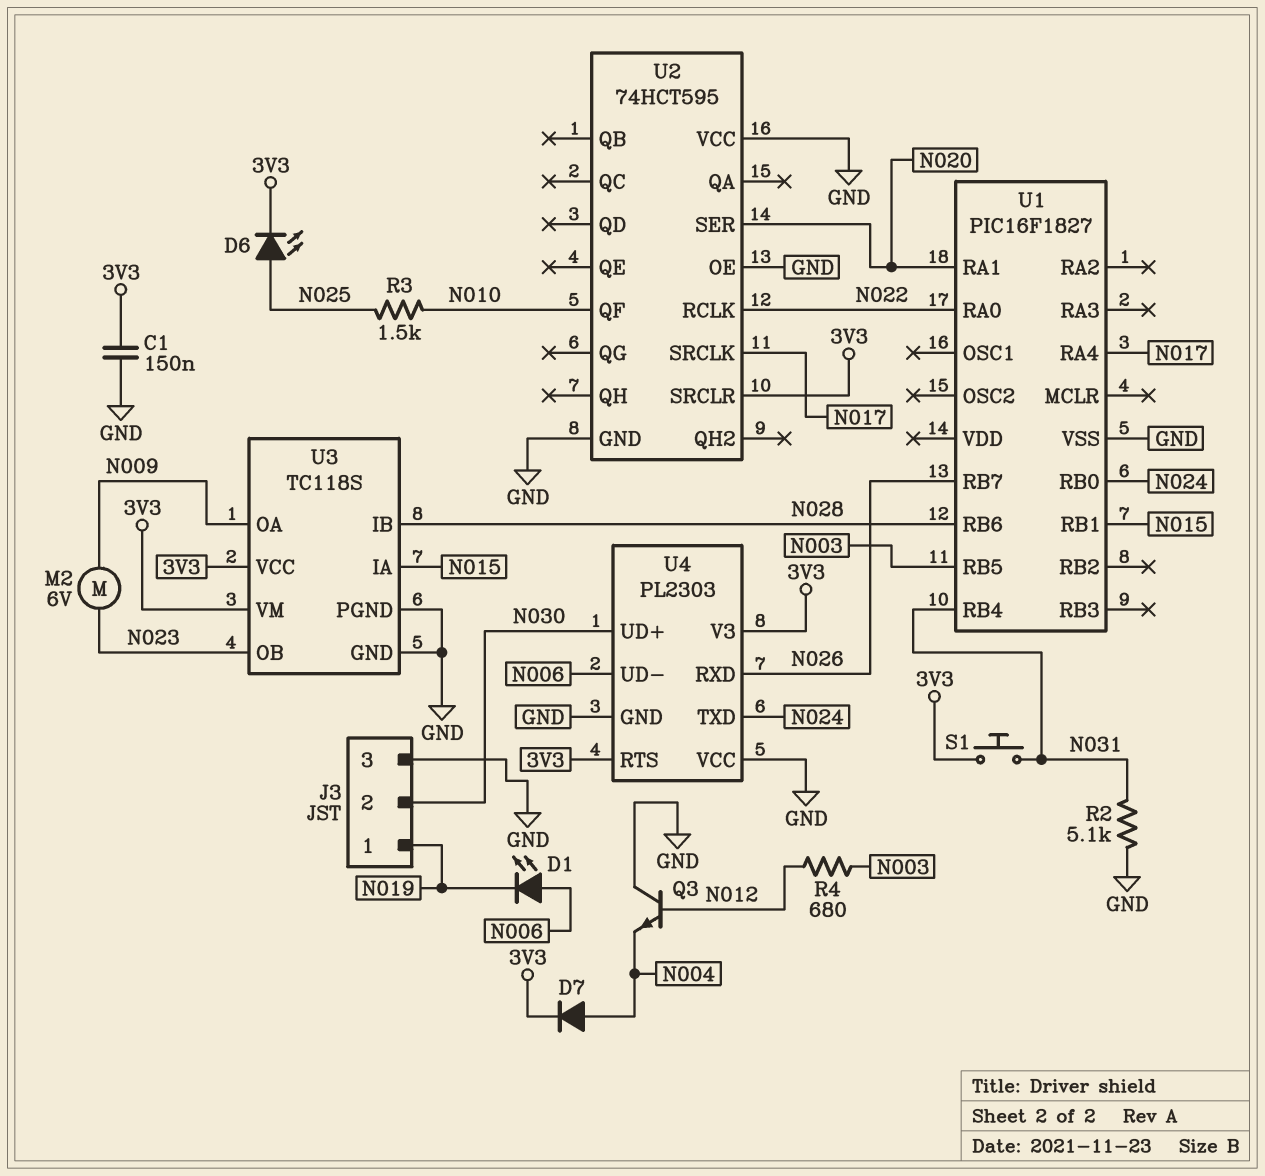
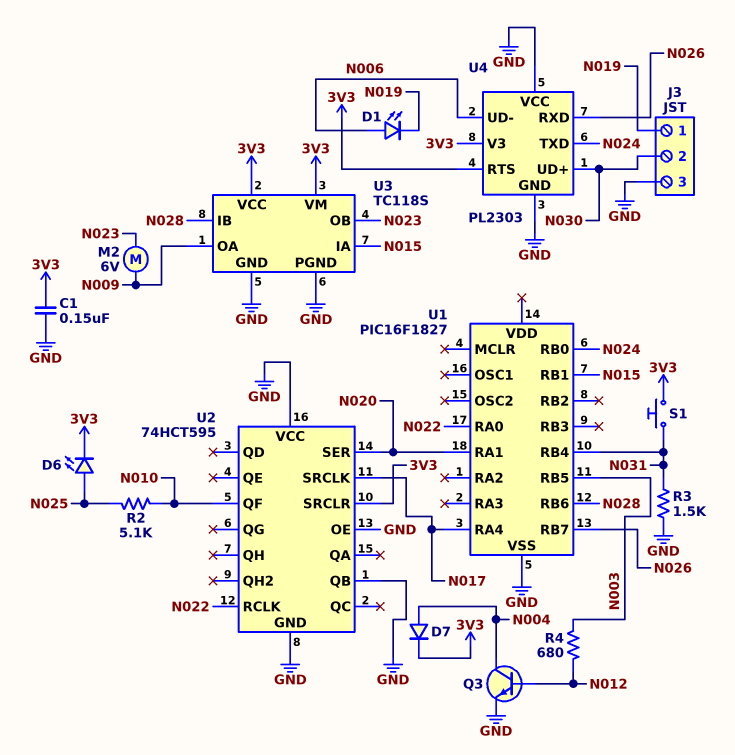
Q3: NPN (B N012, C GND, E N004) -> NPN (B N012, C N004, E GND)
R2: 5.1k (GND, N031) -> 5.1k (N010, N025)
R3: 1.5k (N010, N025) -> 1.5k (GND, N031)
U2 pin QB: none -> GND

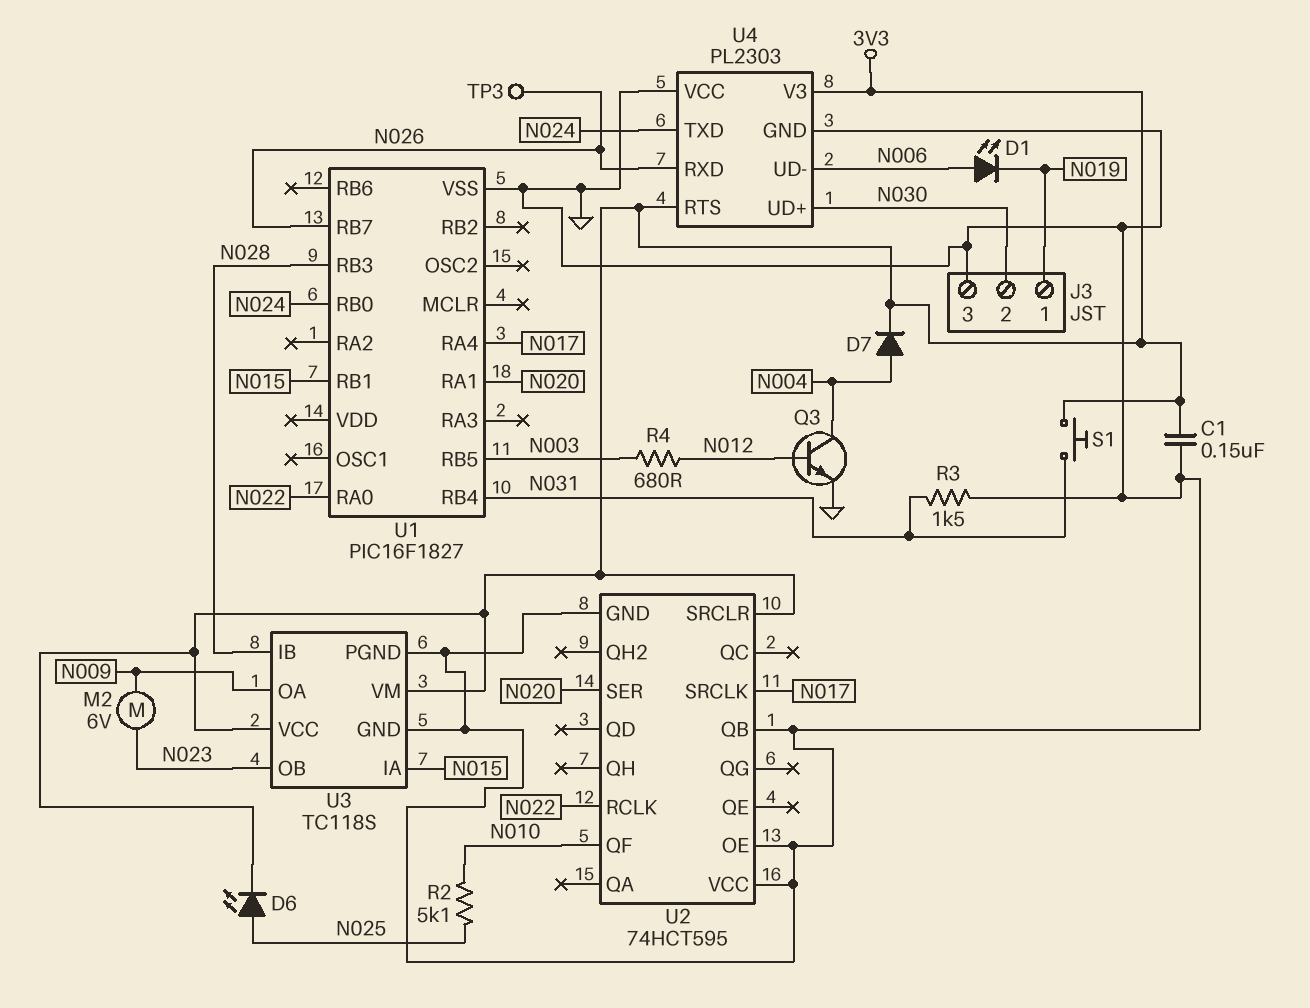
TP3: none -> test point (N026)
U1 pin RB3: none -> N028
U1 pin RB6: N028 -> none

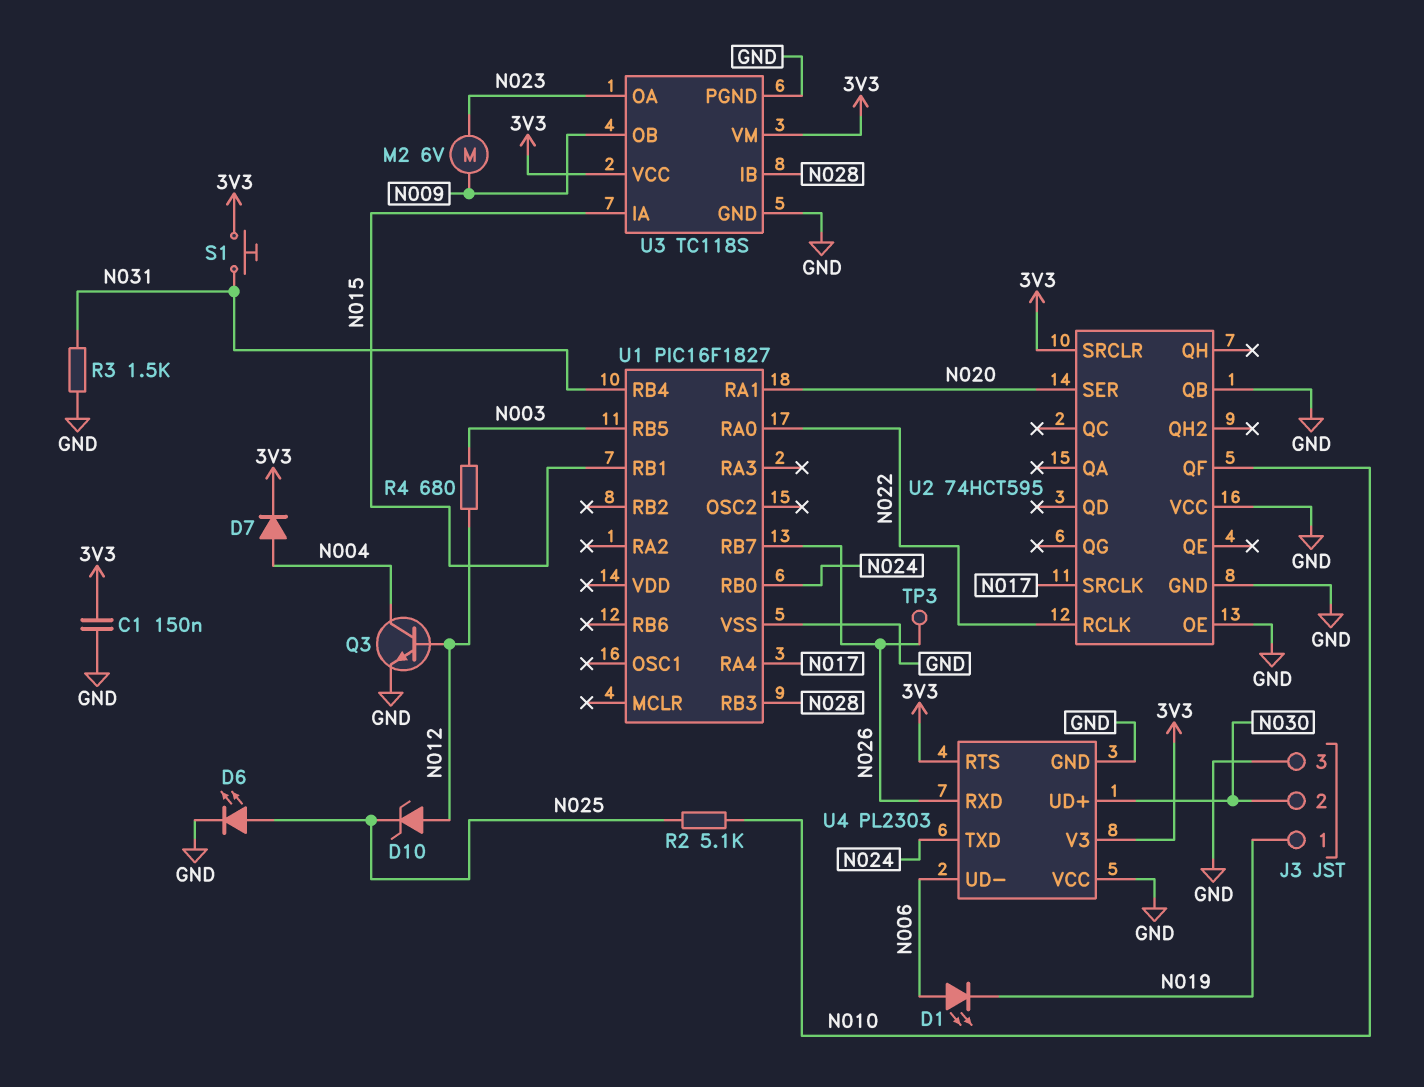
D6: LED (A N025, K 3V3) -> LED (A N025, K GND)
D10: none -> zener (A N012, K N025)
U3 pin OA: N009 -> N023
U3 pin OB: N023 -> N009

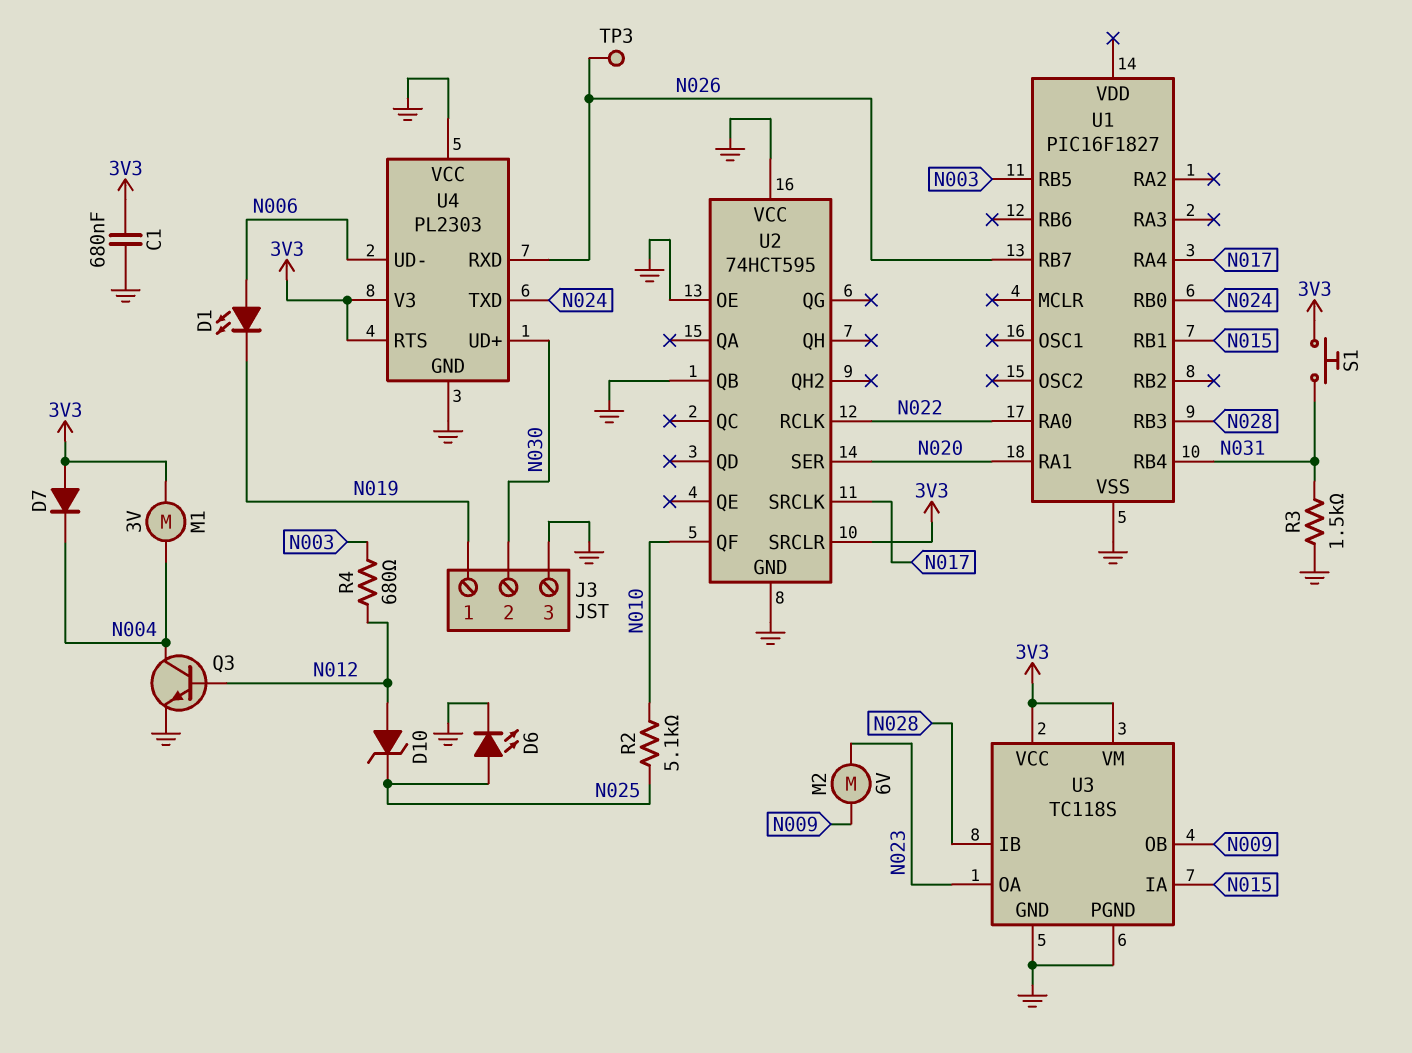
C1: 150nF (3V3, GND) -> 680nF (3V3, GND)
D7: diode (A N004, K 3V3) -> diode (A 3V3, K N004)
M1: none -> motor 3V (3V3, N004)

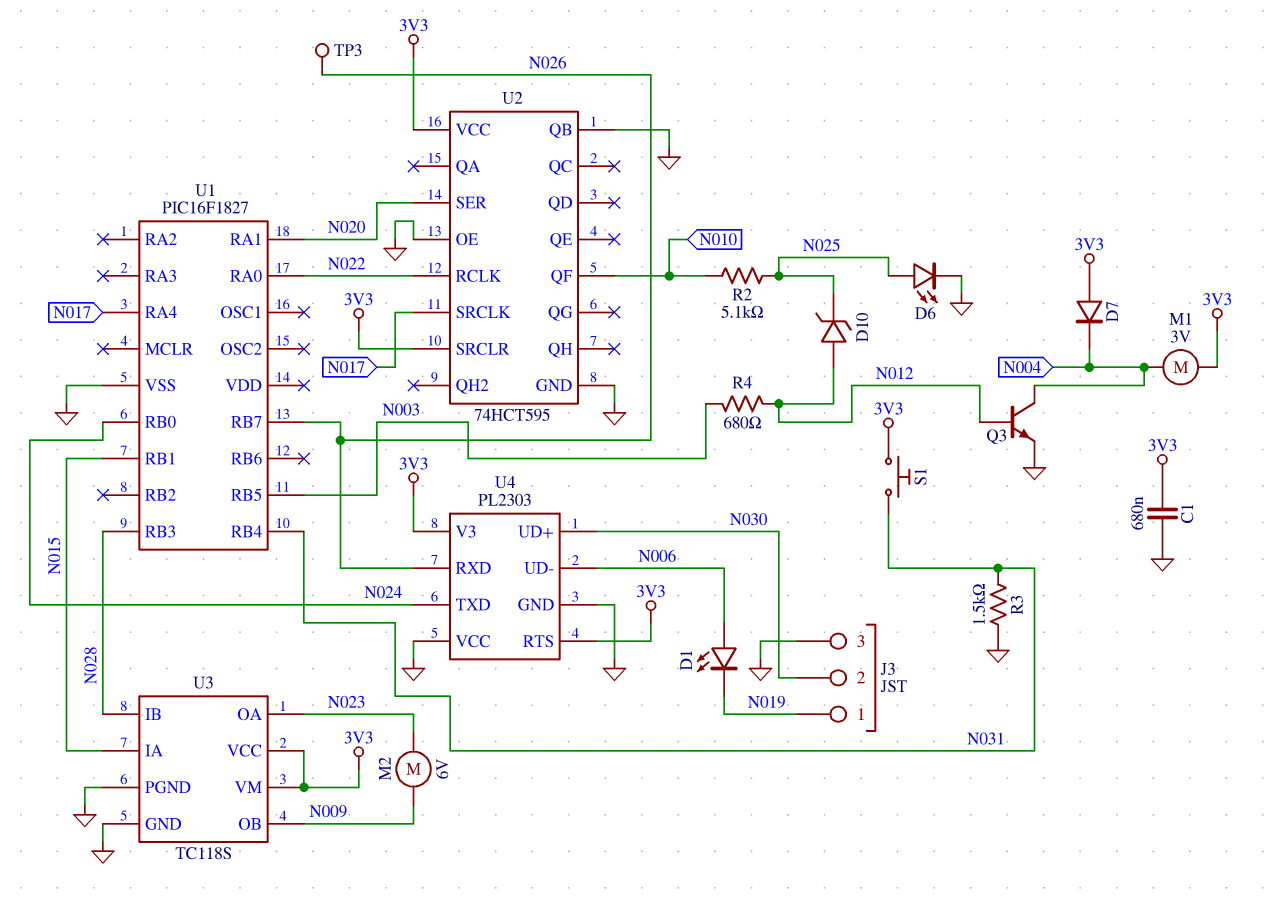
U2 pin VCC: GND -> 3V3

